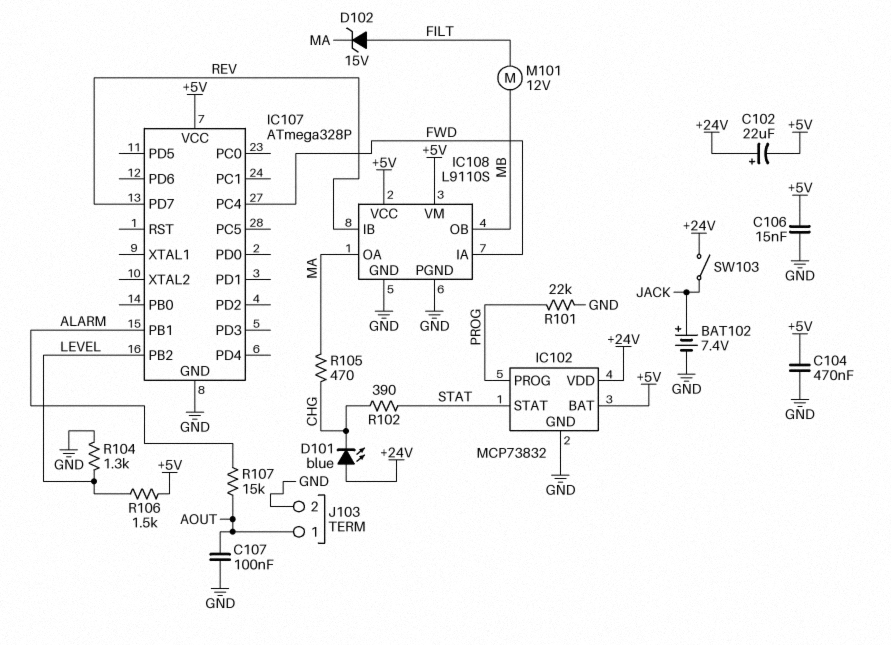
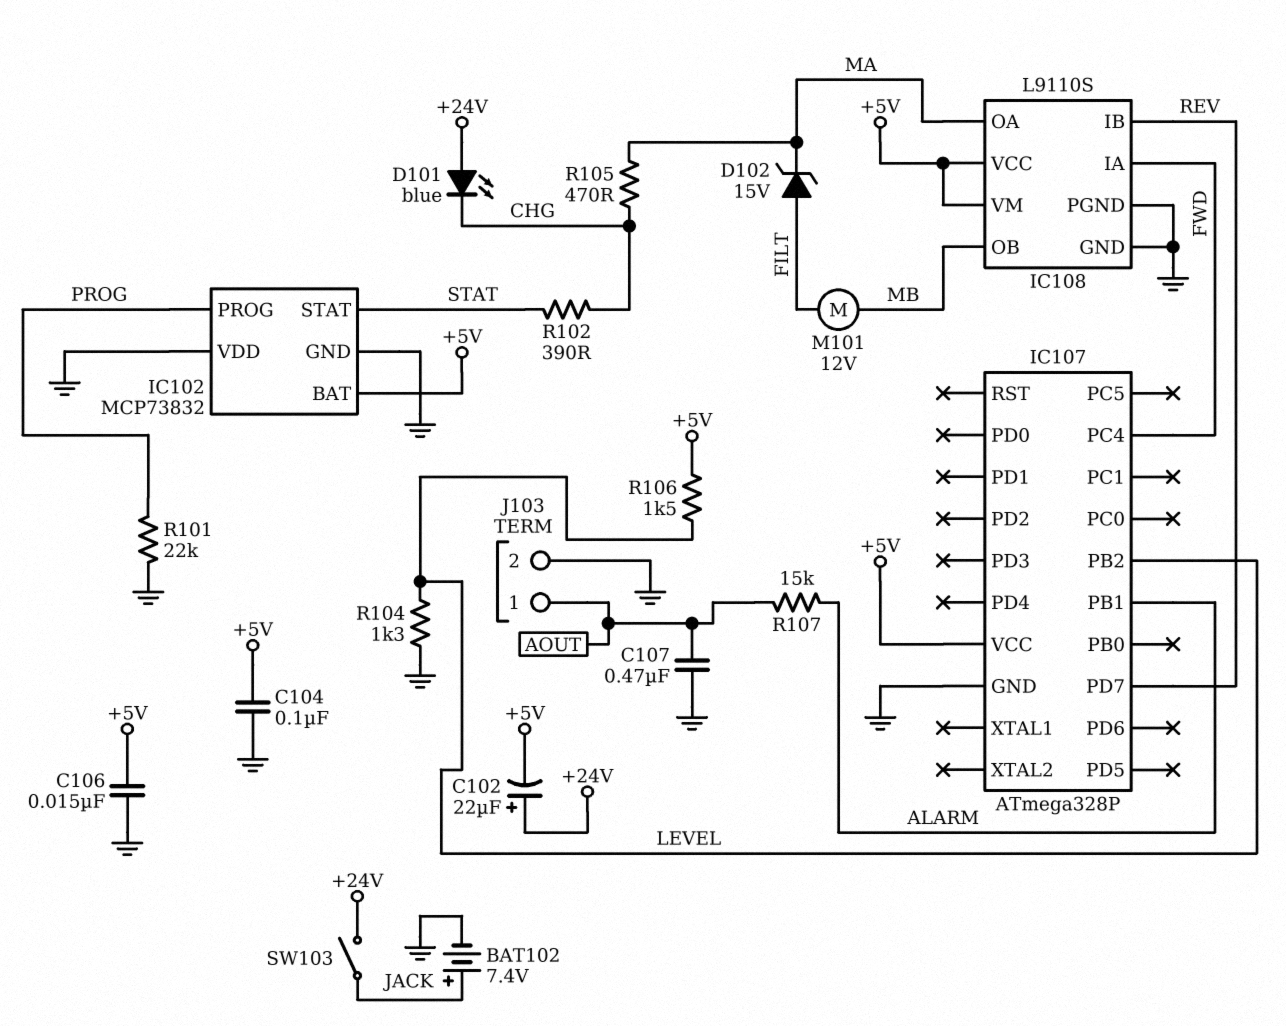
C104: 470nF (+5V, GND) -> 100nF (+5V, GND)
C107: 100nF (AOUT, GND) -> 470nF (AOUT, GND)
IC102 pin VDD: +24V -> GND

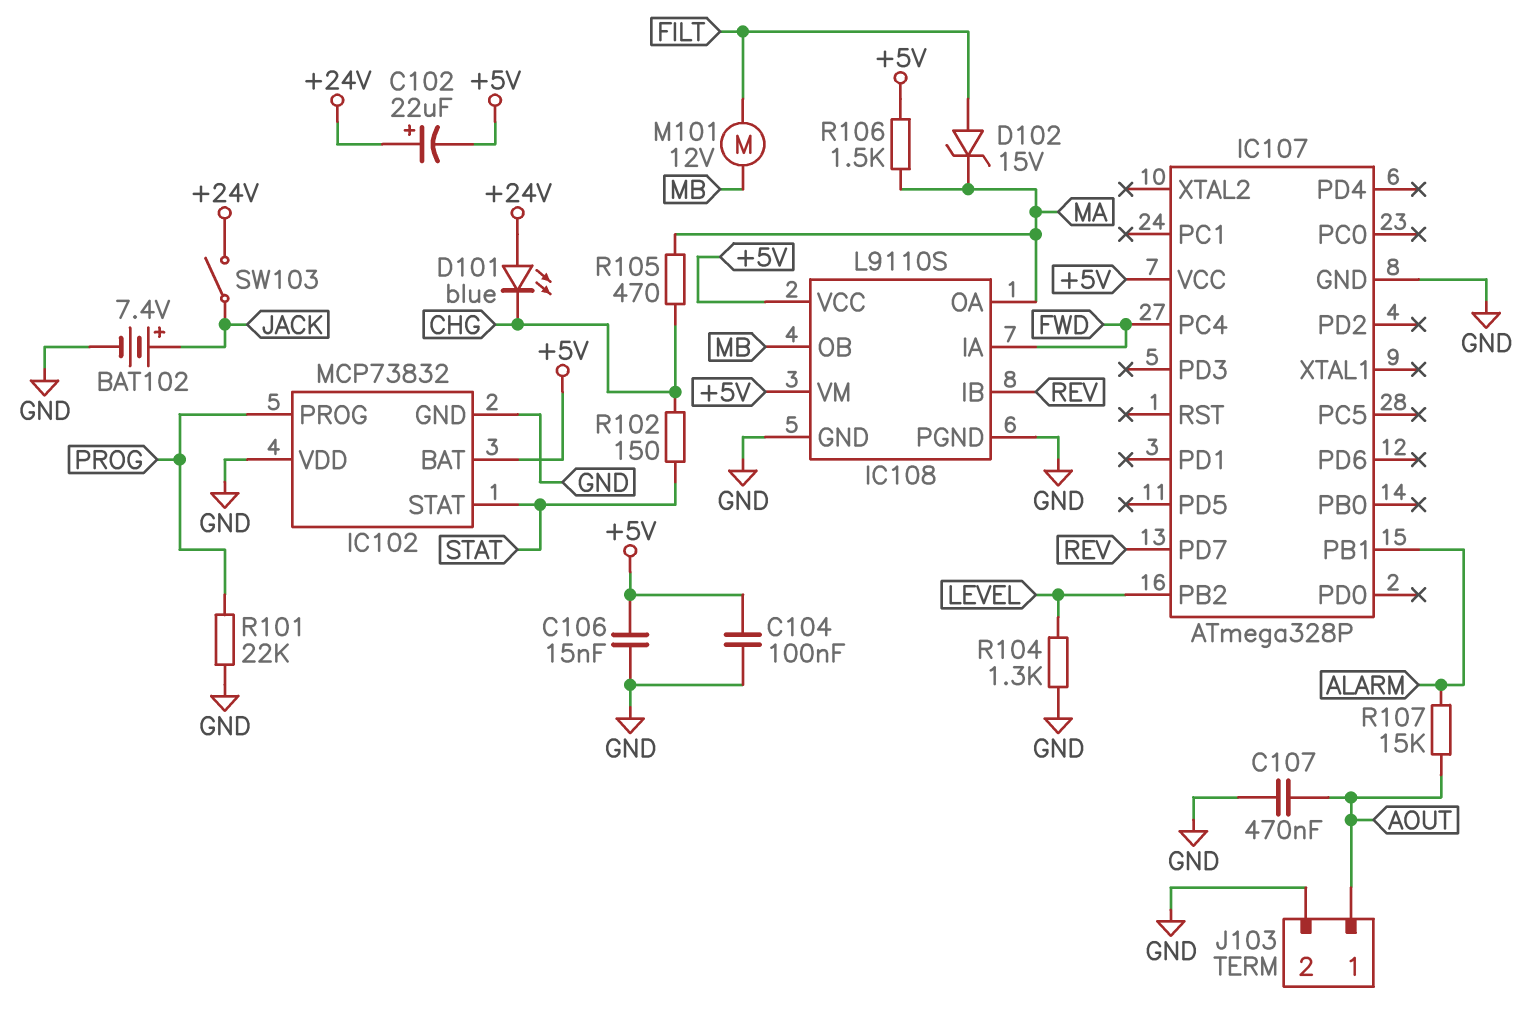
R102: 390 (CHG, STAT) -> 150 (CHG, STAT)
R106: 1.5k (+5V, LEVEL) -> 1.5k (+5V, MA)

